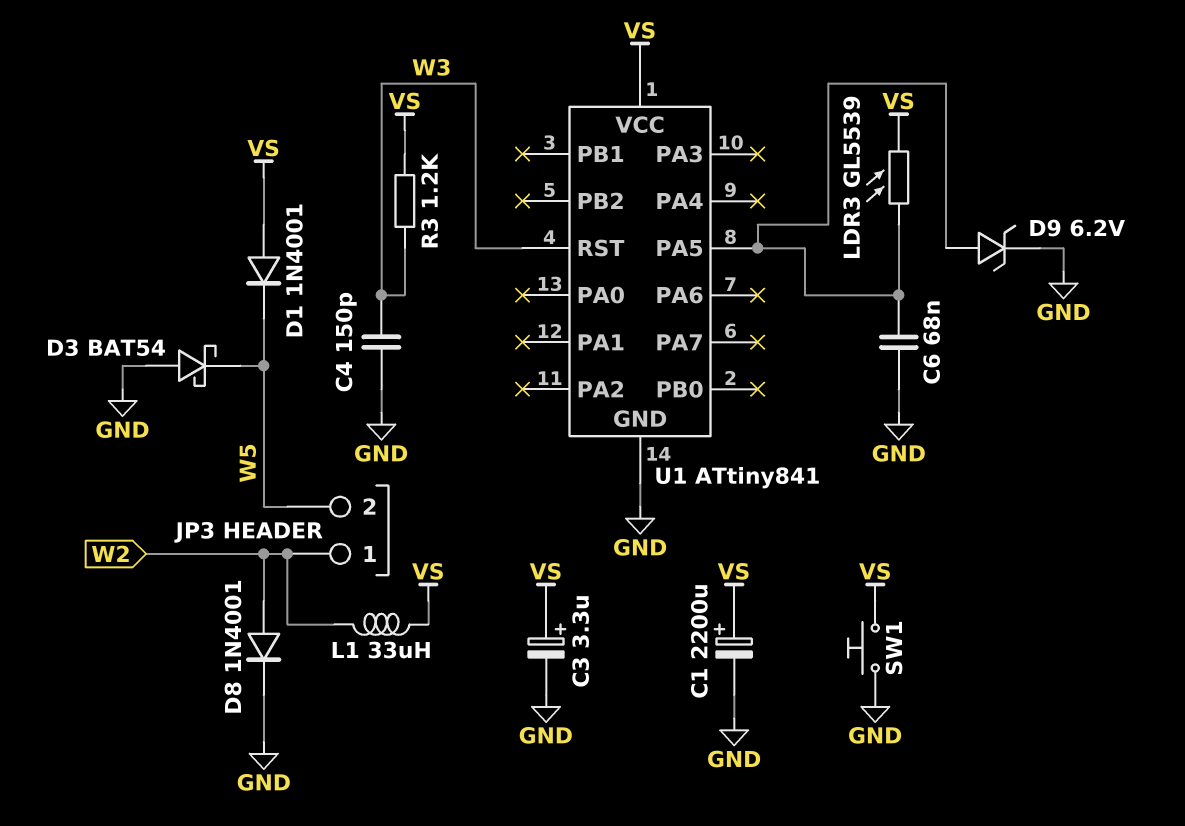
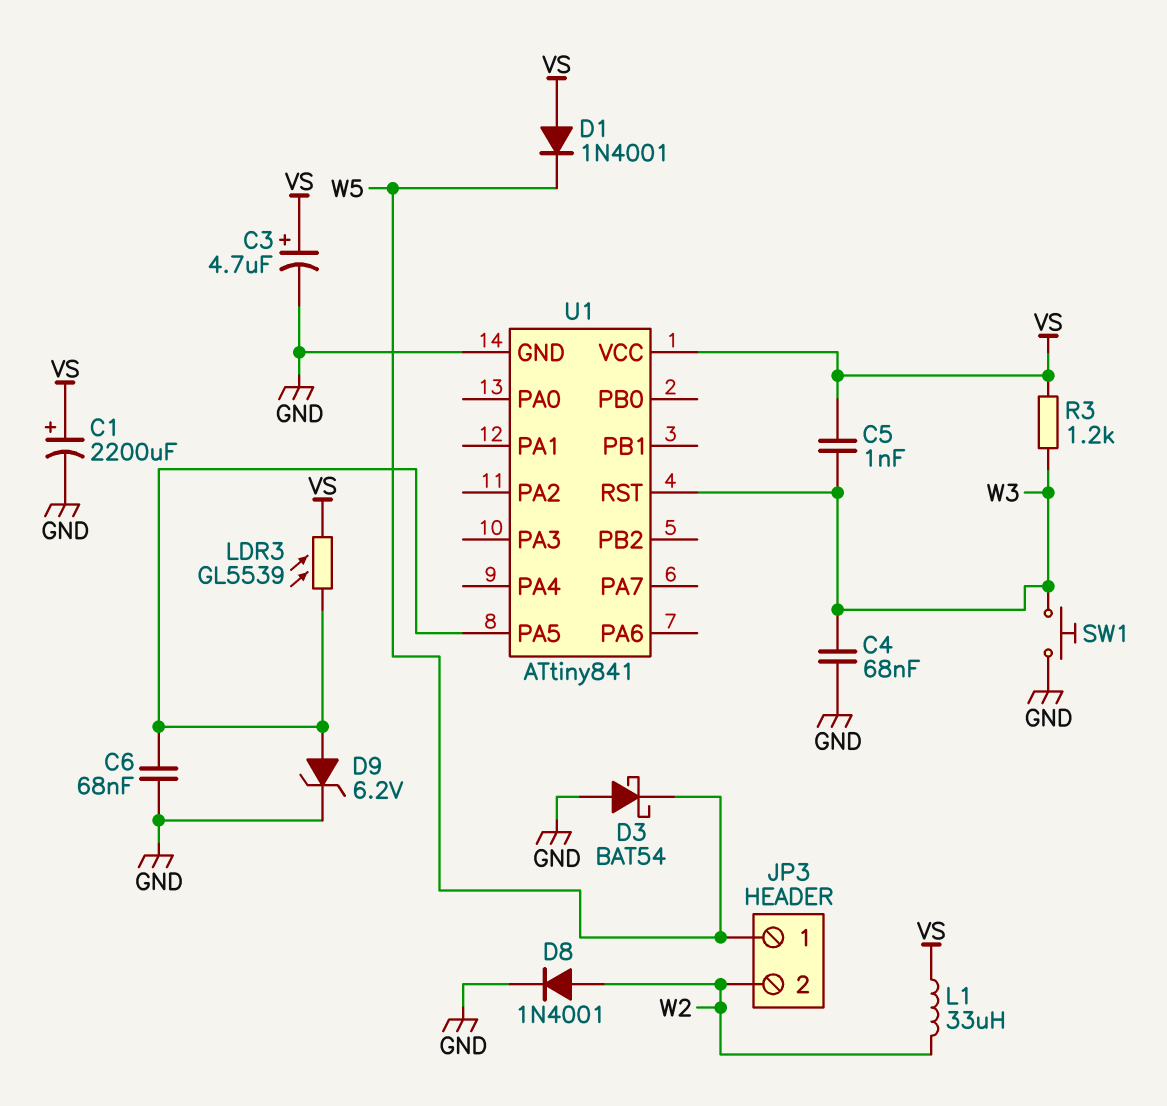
C3: 3.3uF (plus VS, minus GND) -> 4.7uF (plus VS, minus GND)
C4: 150pF (GND, W3) -> 68nF (GND, W3)
C5: none -> 1nF (VS, W3)
JP3 pin 1: W2 -> W5
JP3 pin 2: W5 -> W2
SW1: button (GND, VS) -> button (GND, W3)

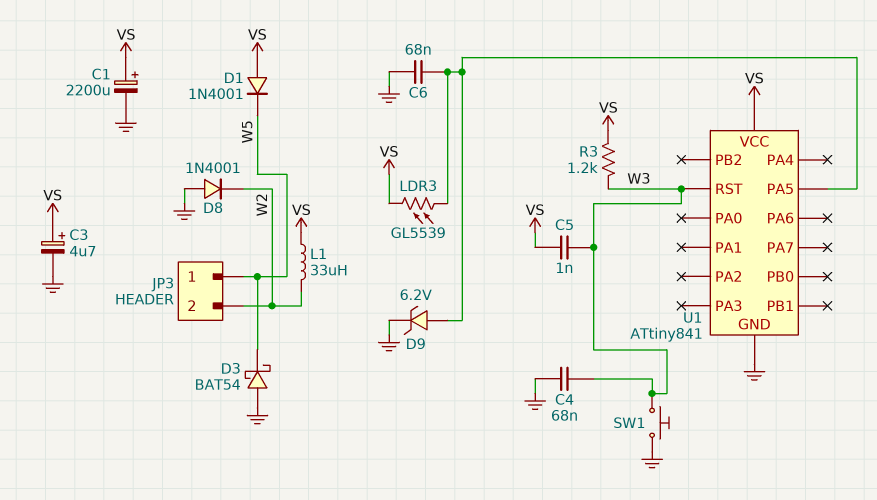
D8: diode 1N4001 (A W2, K GND) -> diode 1N4001 (A GND, K W2)

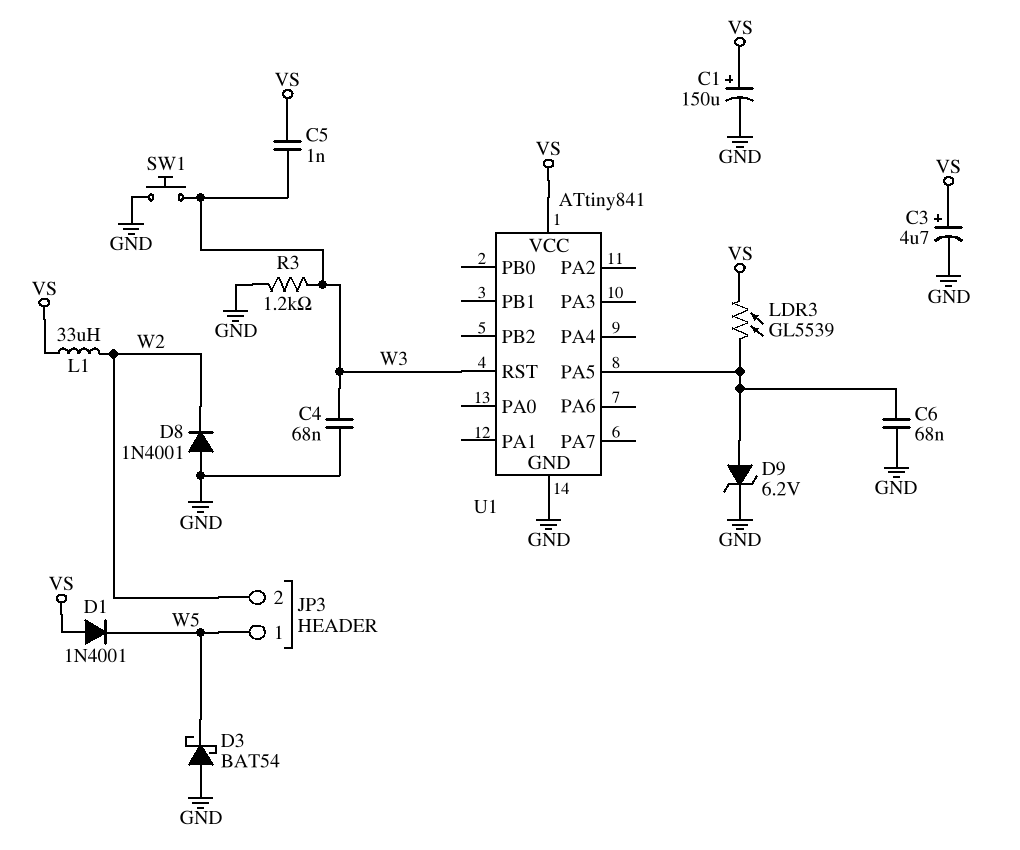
C1: 2200uF (plus VS, minus GND) -> 150uF (plus VS, minus GND)
R3: 1.2k (VS, W3) -> 1.2k (GND, W3)

